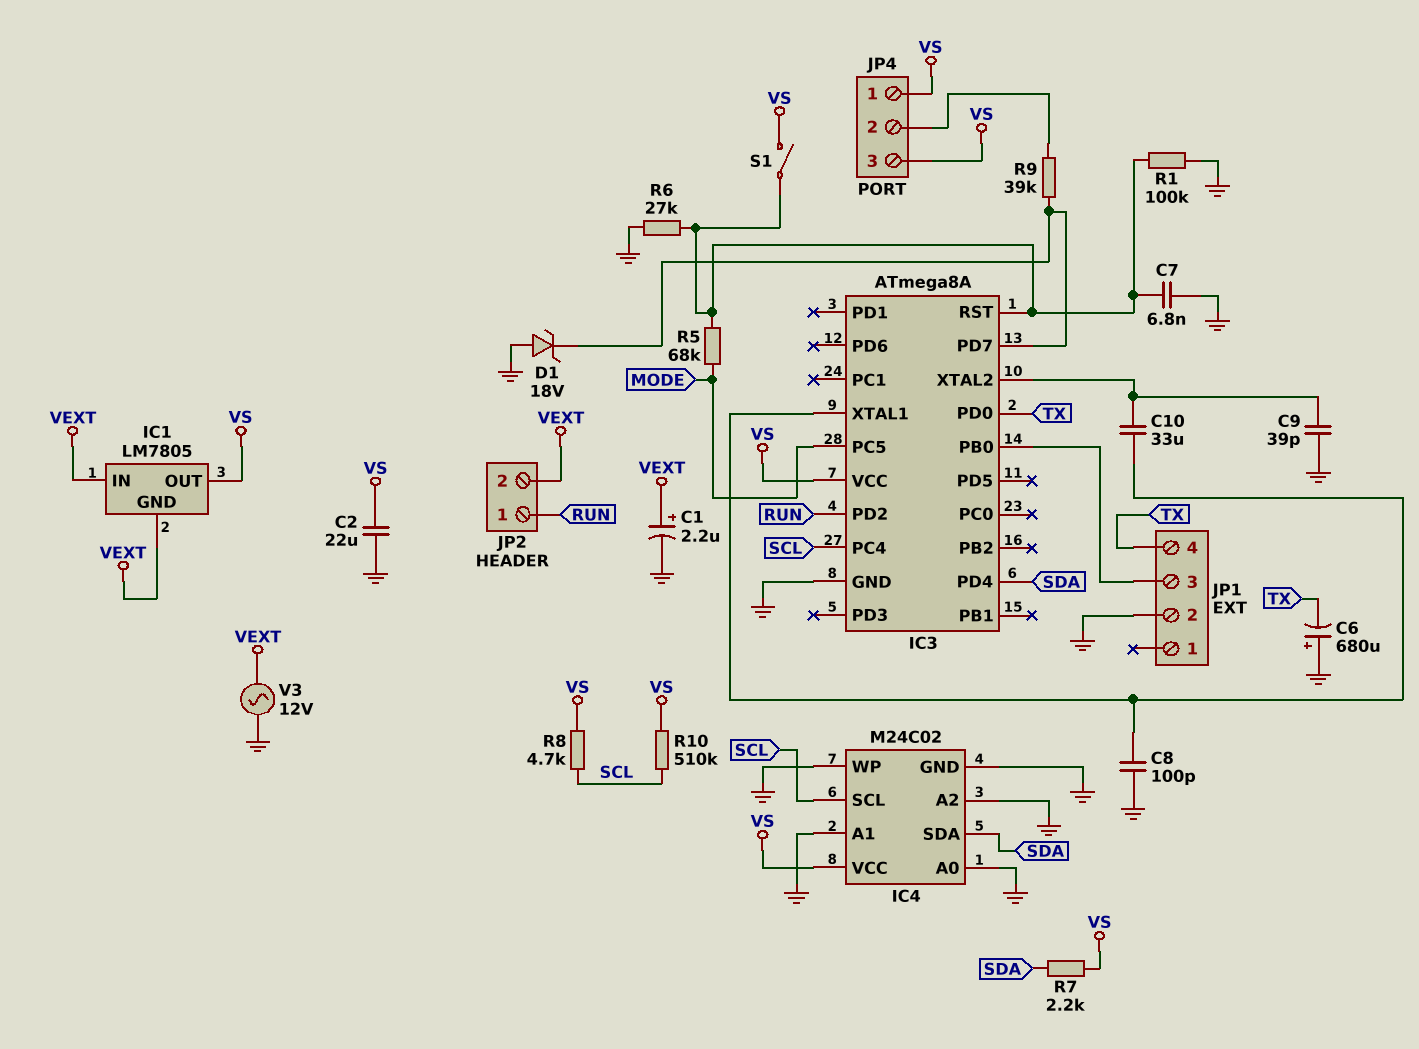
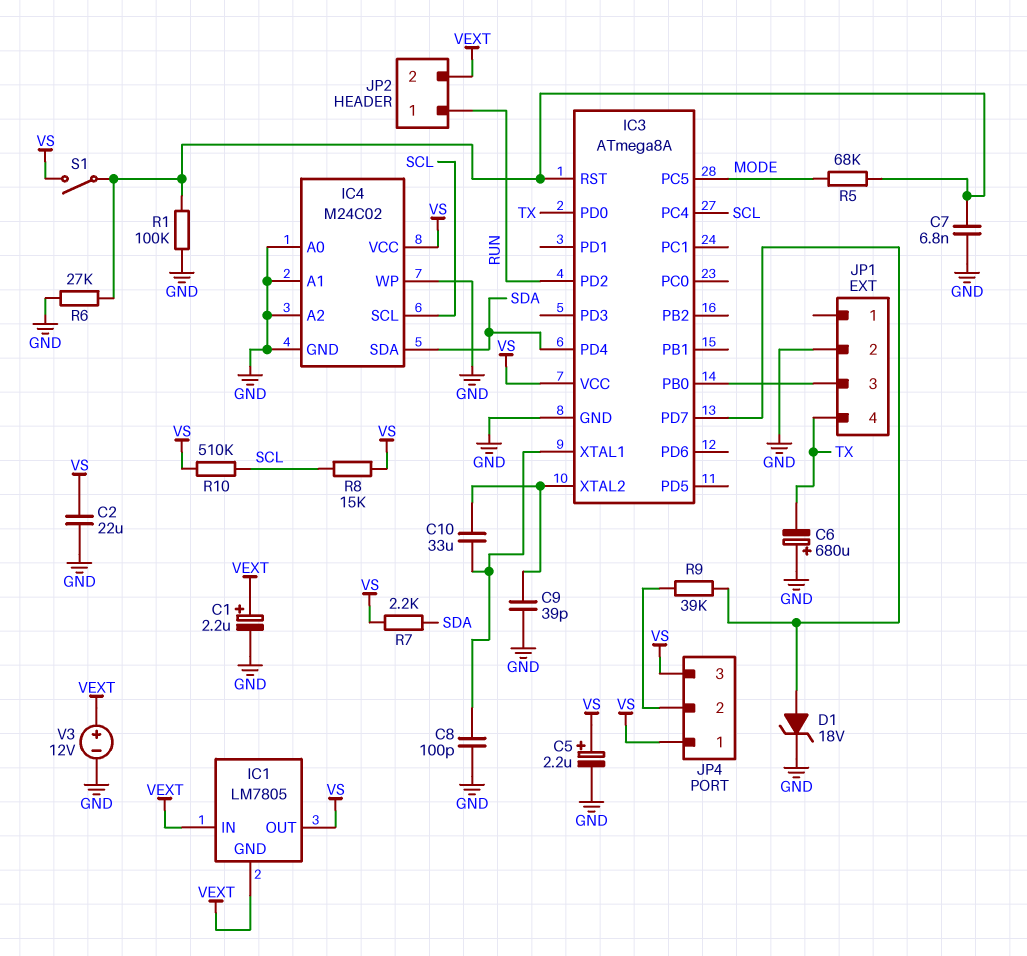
C5: none -> 2.2uF (plus VS, minus GND)
D1: zener 18V (A GND, K IC3/PD7) -> zener 18V (A IC3/PD7, K GND)
R8: 4.7k (SCL, VS) -> 15k (SCL, VS)
V3: AC 12V (GND, VEXT) -> 12V (plus VEXT, minus GND)

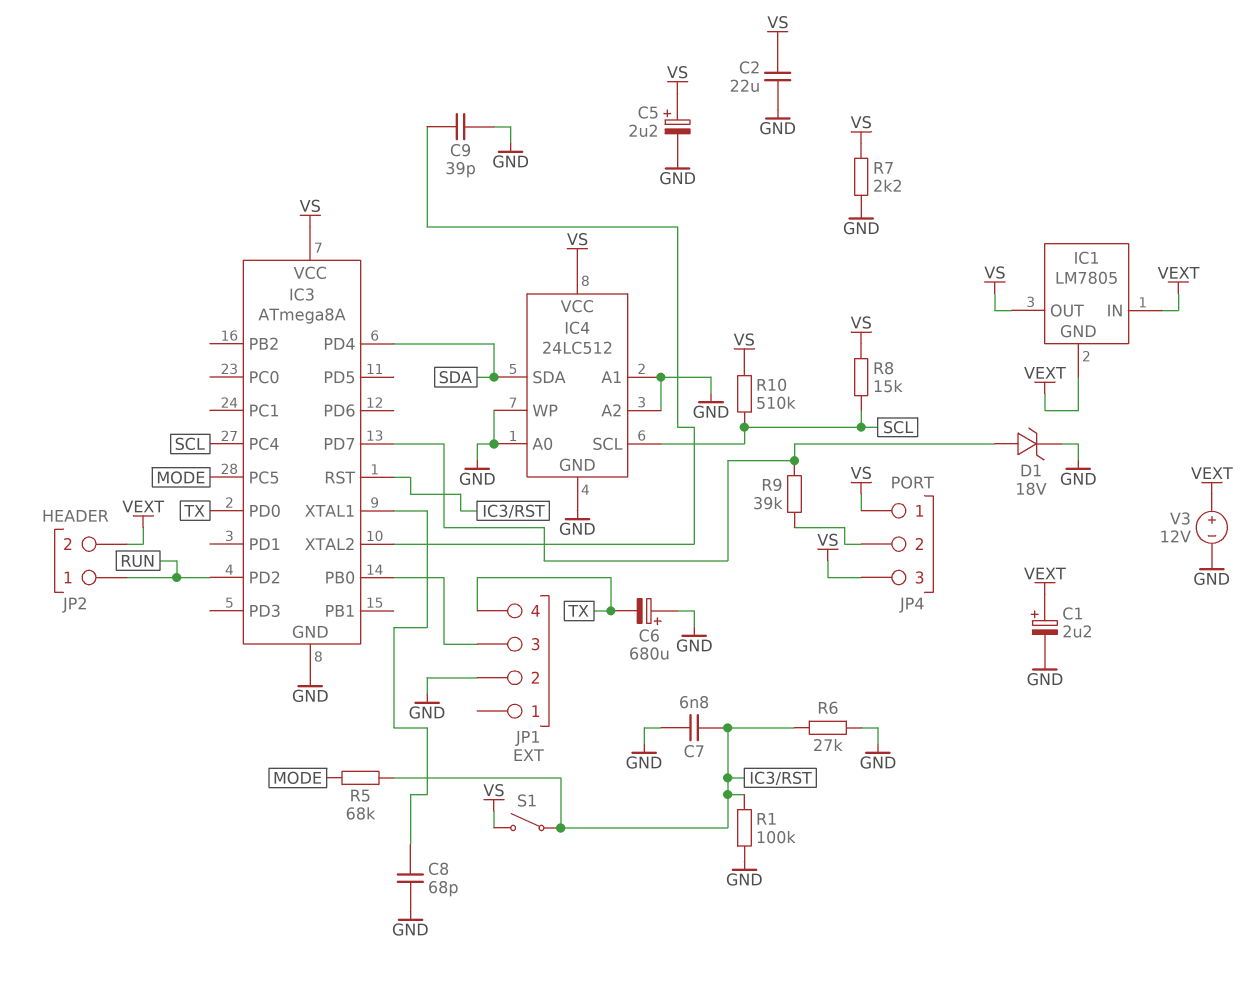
C8: 100pF (GND, IC3/XTAL1) -> 68pF (GND, IC3/XTAL1)
C10: 33uF (IC3/XTAL1, IC3/XTAL2) -> none
IC4: M24C02 -> 24LC512
R7: 2.2k (SDA, VS) -> 2.2k (GND, VS)

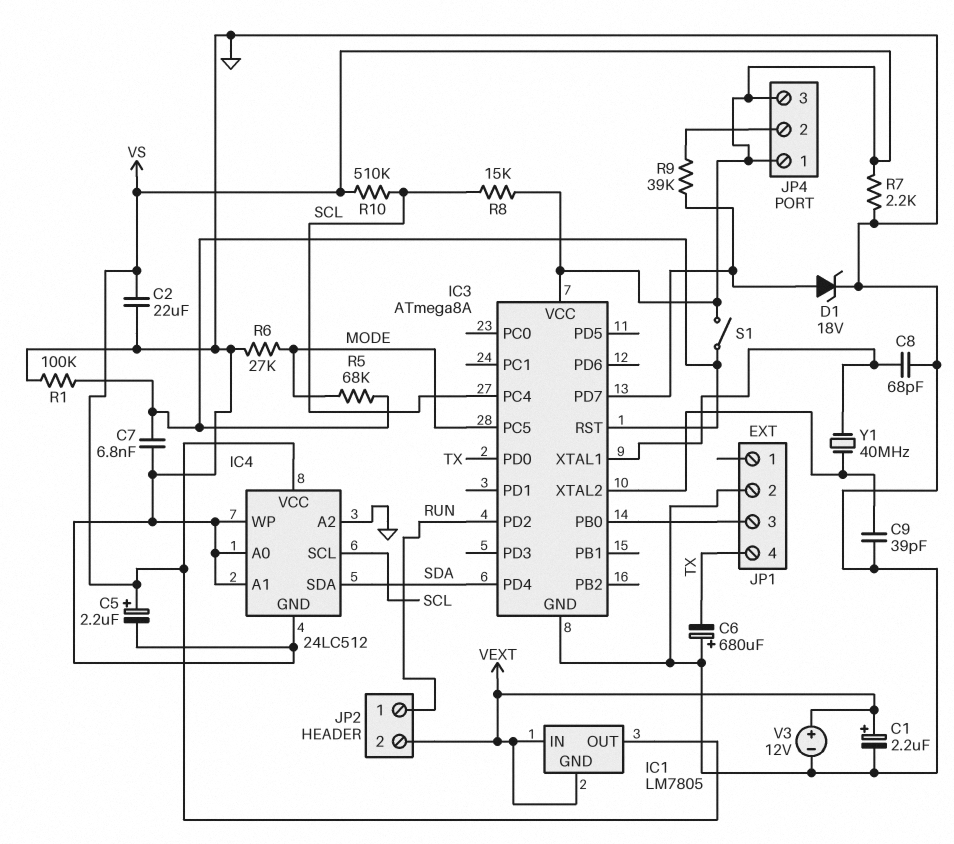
R6: 27k (GND, IC3/RST) -> 27k (GND, MODE)
Y1: none -> 40MHz (IC3/XTAL1, IC3/XTAL2)

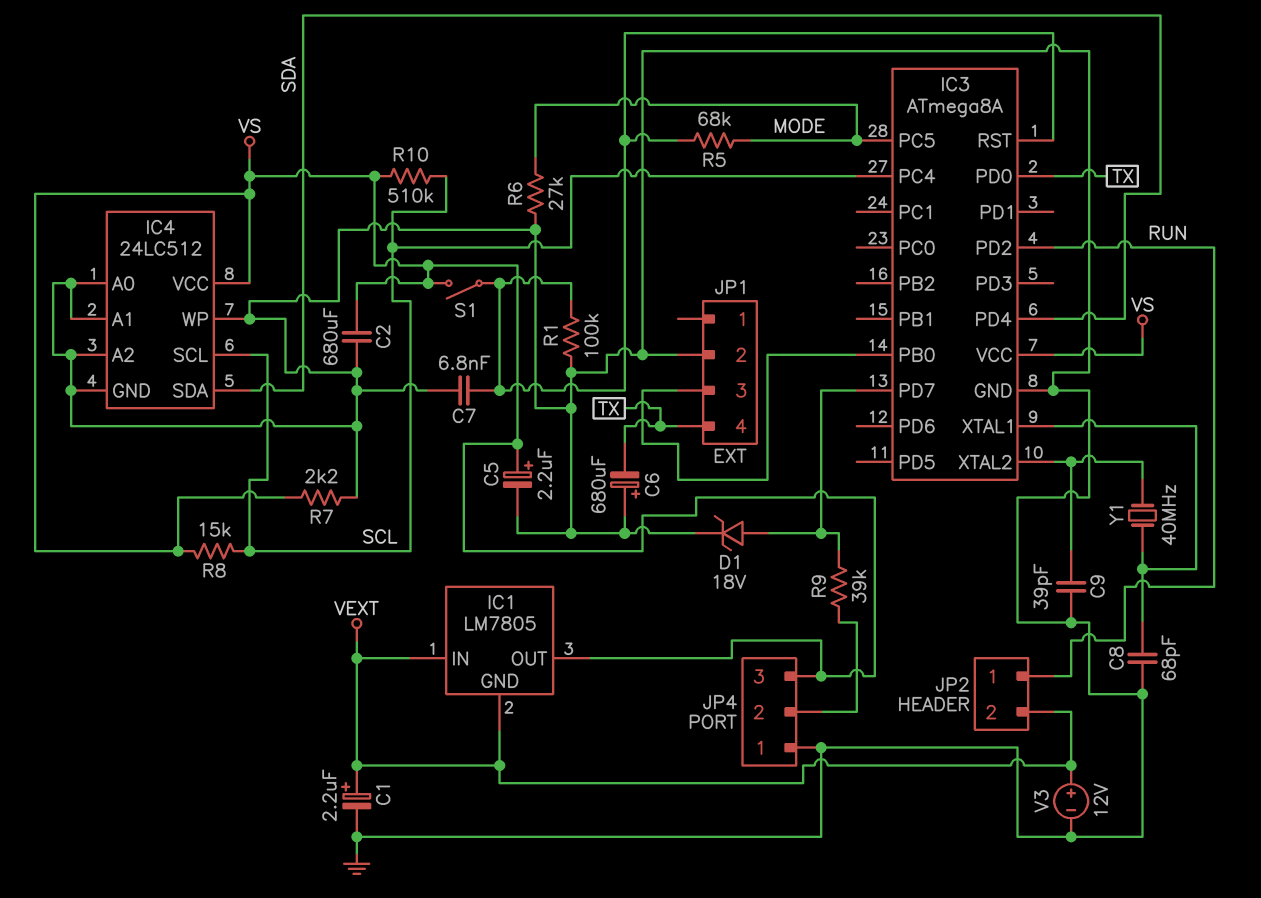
C2: 22uF (GND, VS) -> 680uF (GND, VS)
JP4 pin 1: VS -> GND

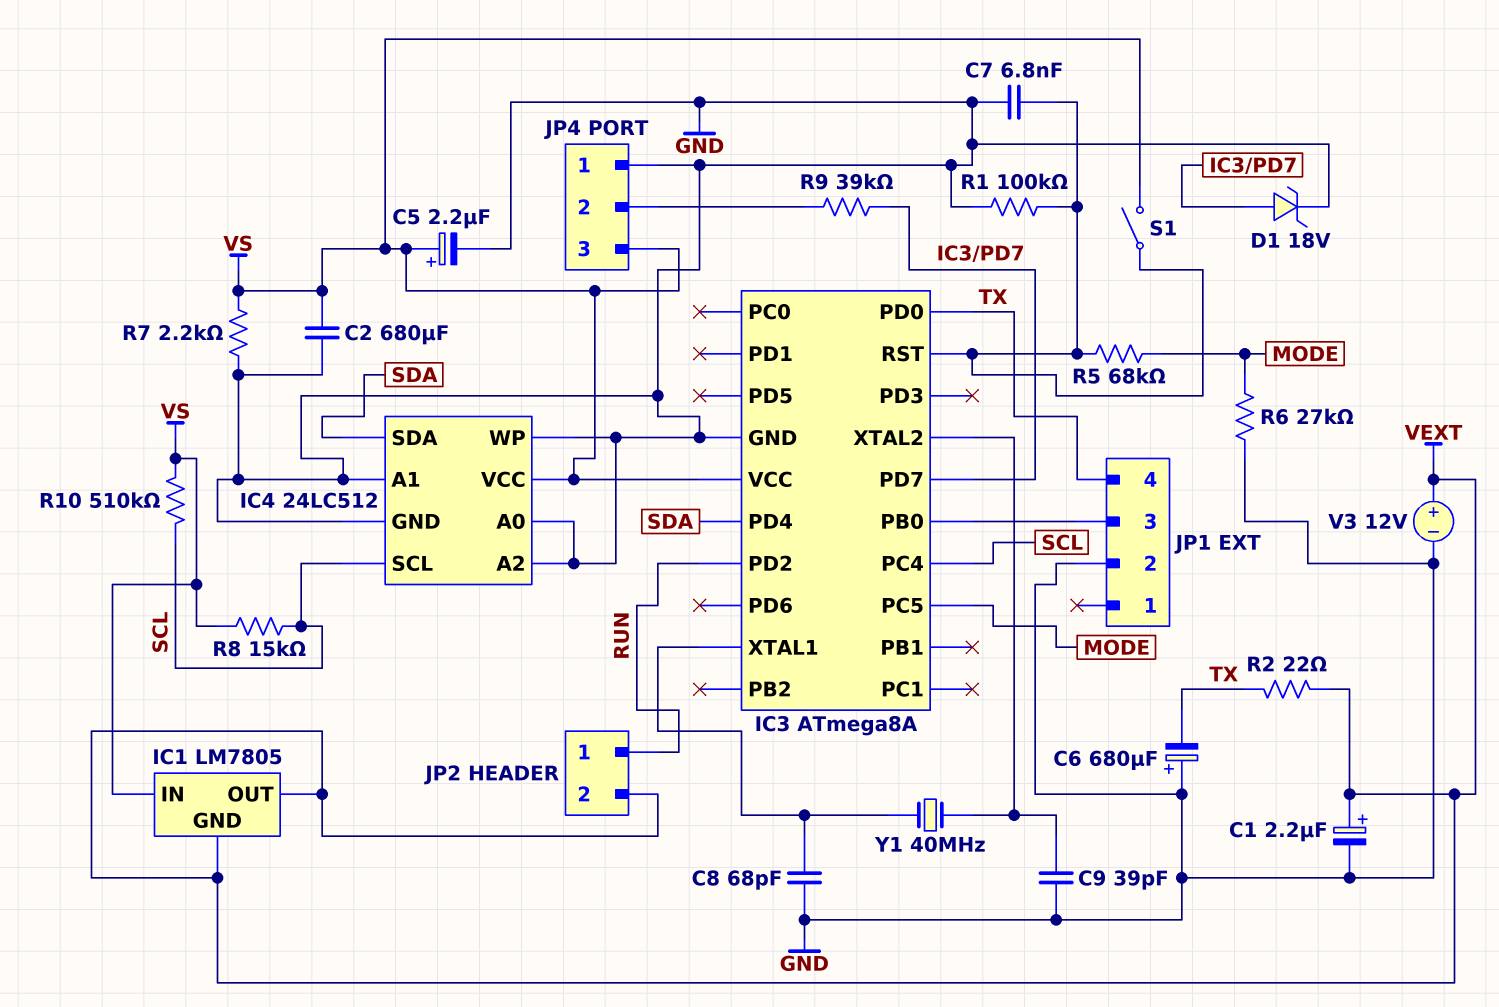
IC1 pin IN: VEXT -> VS
IC1 pin OUT: VS -> VEXT
R2: none -> 22 (TX, VEXT)

